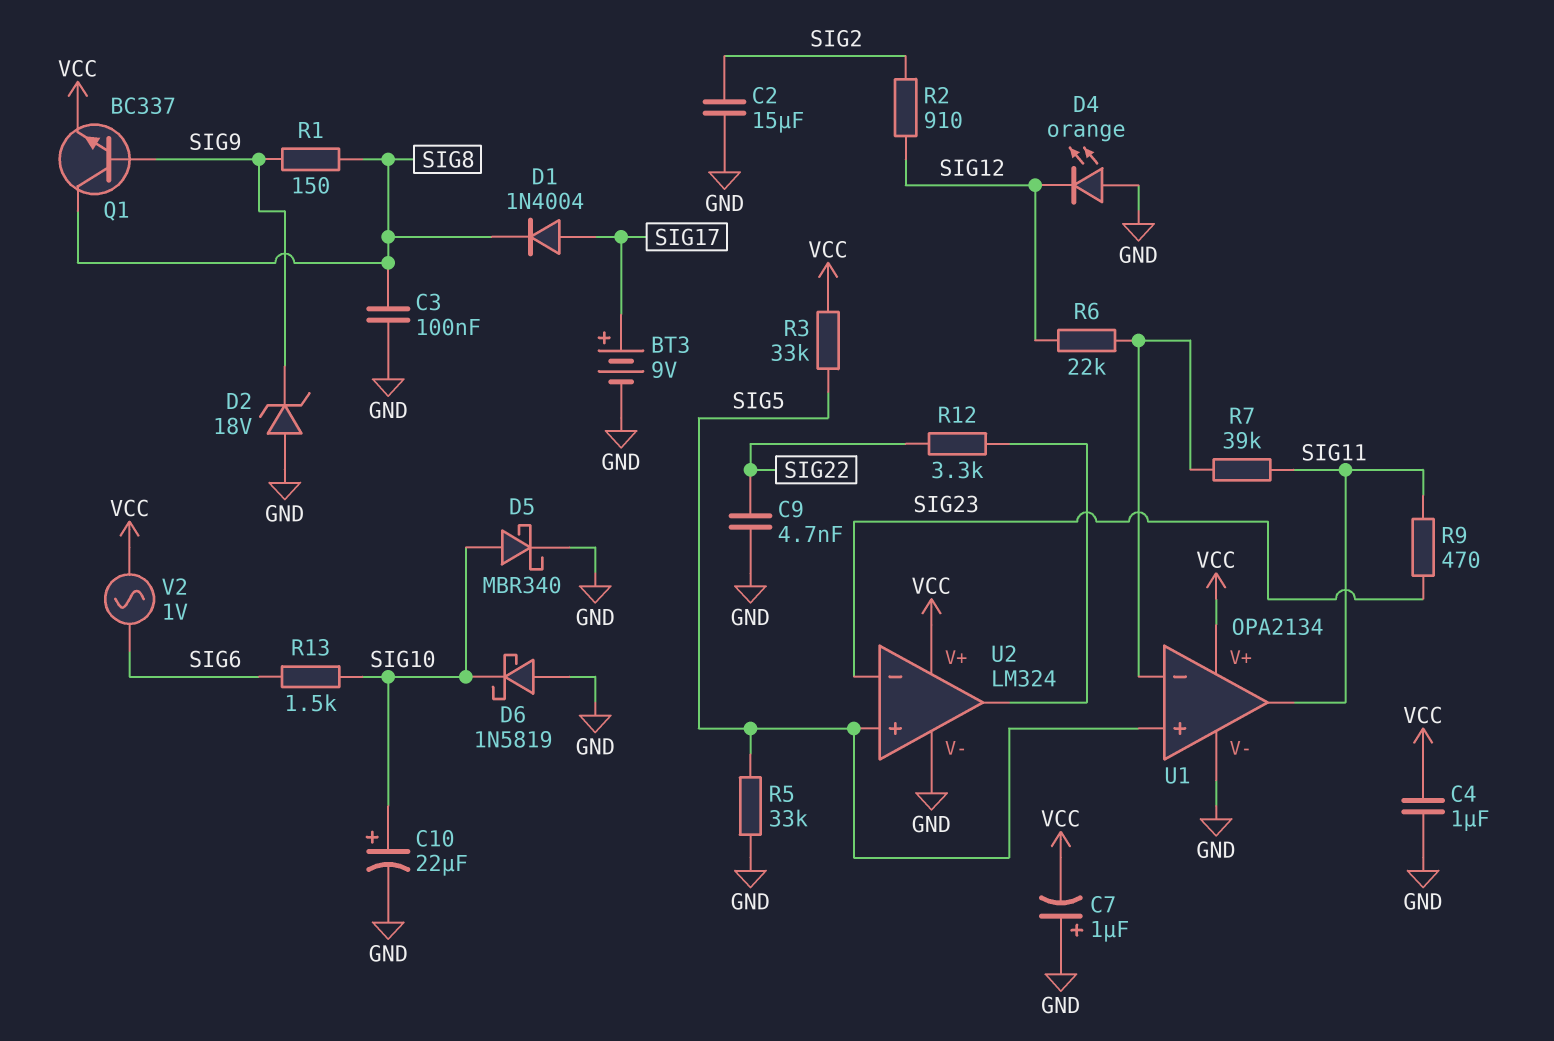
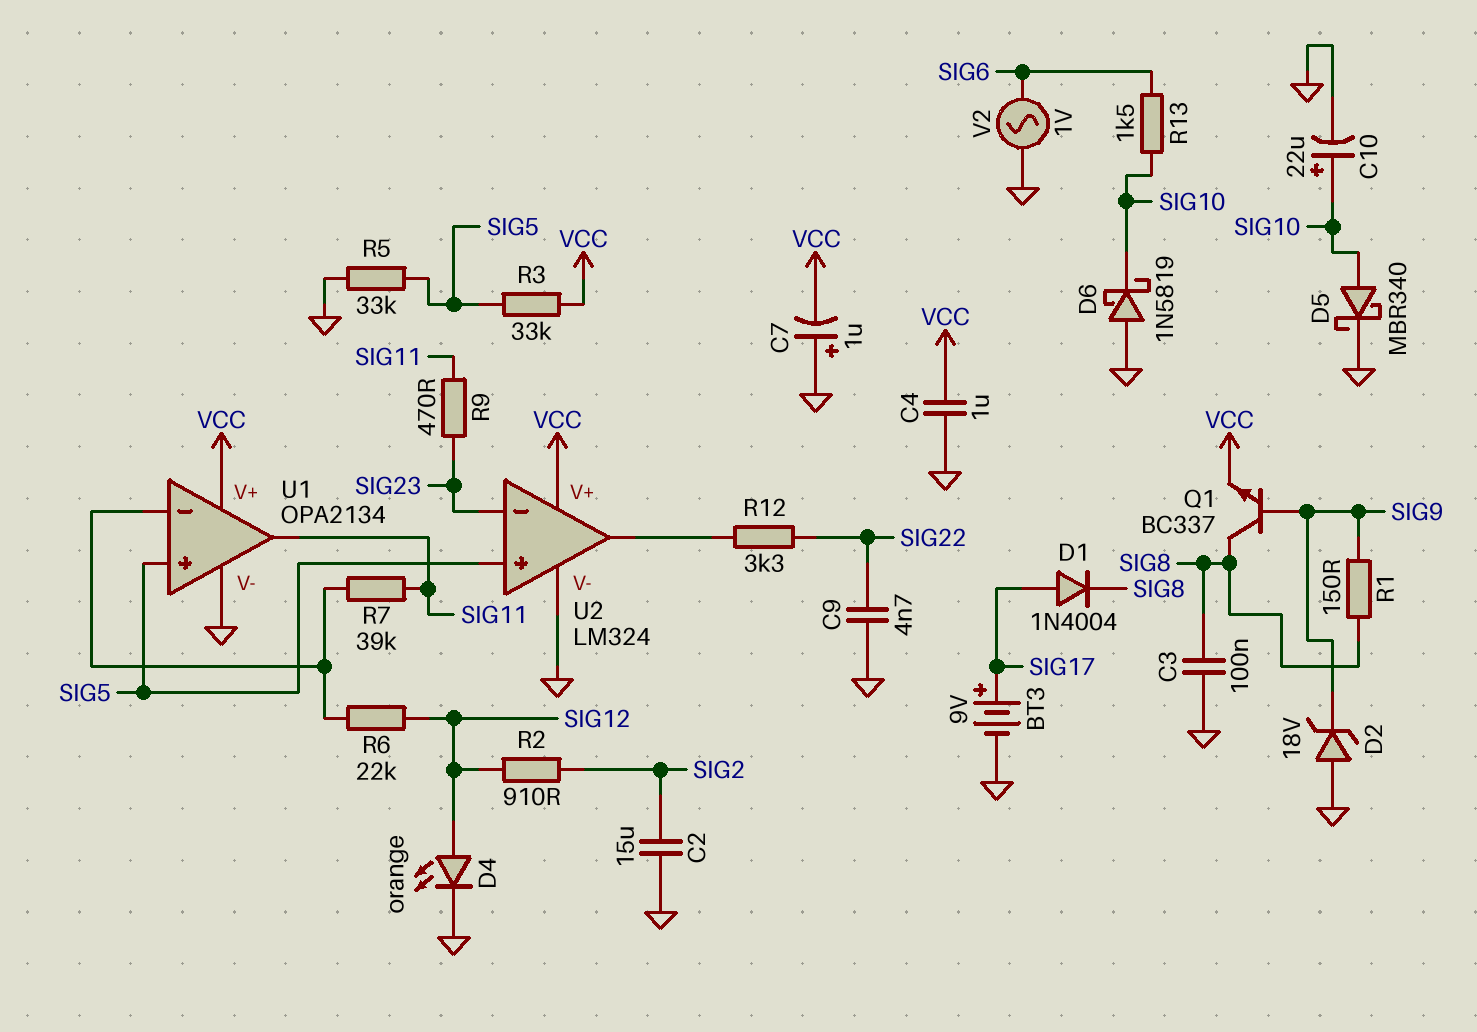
D4: LED orange (A GND, K SIG12) -> LED orange (A SIG12, K GND)
V2: AC 1V (SIG6, VCC) -> AC 1V (GND, SIG6)

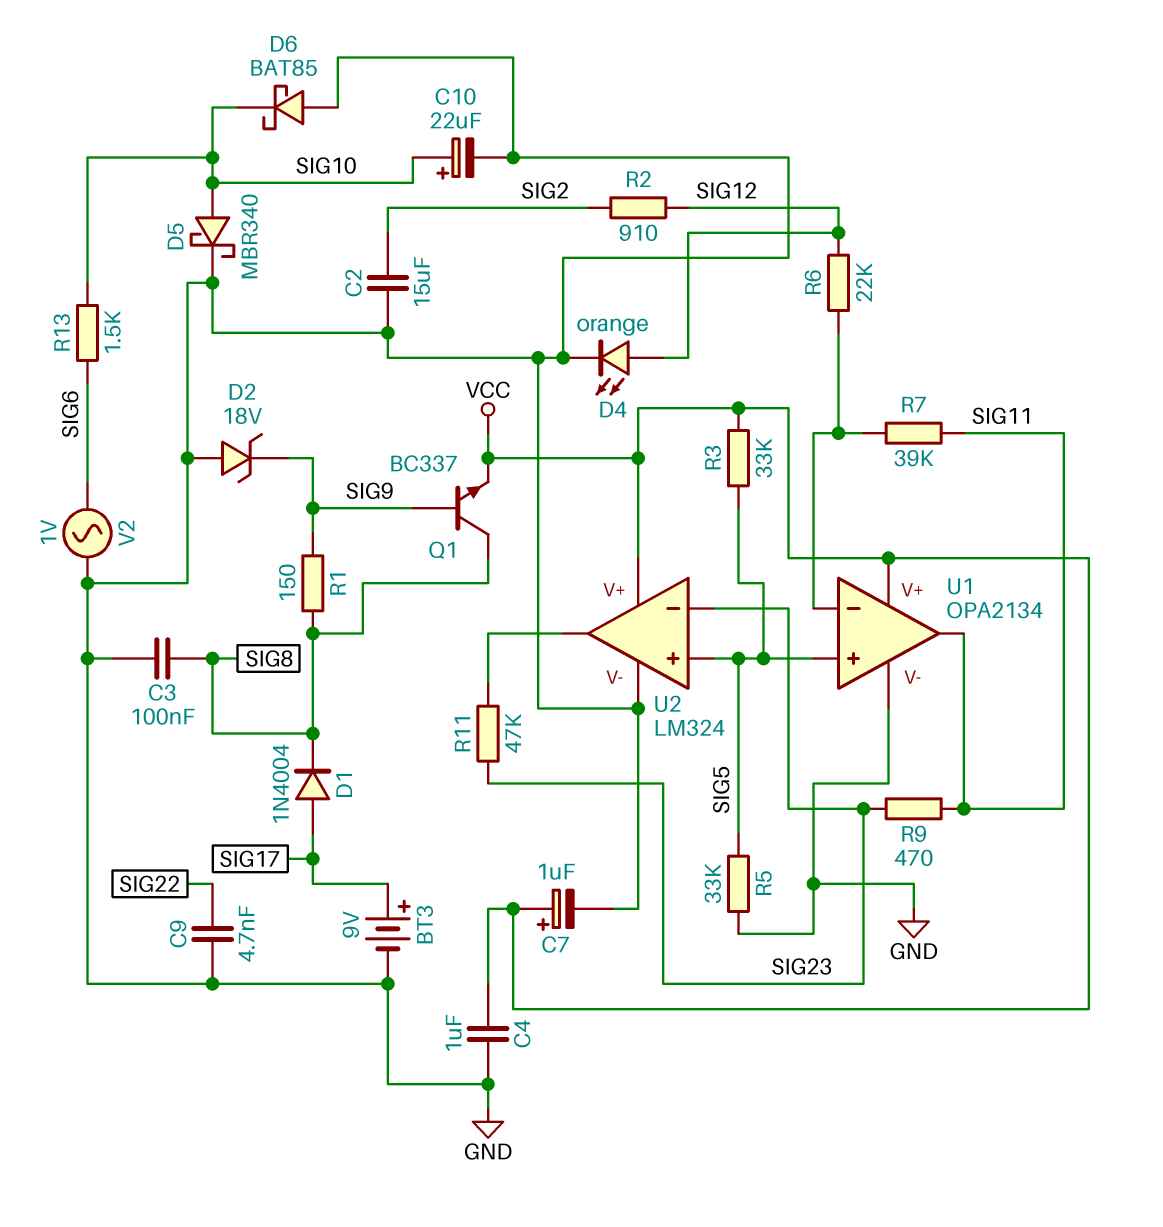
C7: 1uF (plus GND, minus VCC) -> 1uF (plus VCC, minus GND)
D6: schottky 1N5819 (A GND, K SIG10) -> schottky BAT85 (A GND, K SIG10)
R11: none -> 47k (SIG23, U2/out)
R12: 3.3k (SIG22, U2/out) -> none

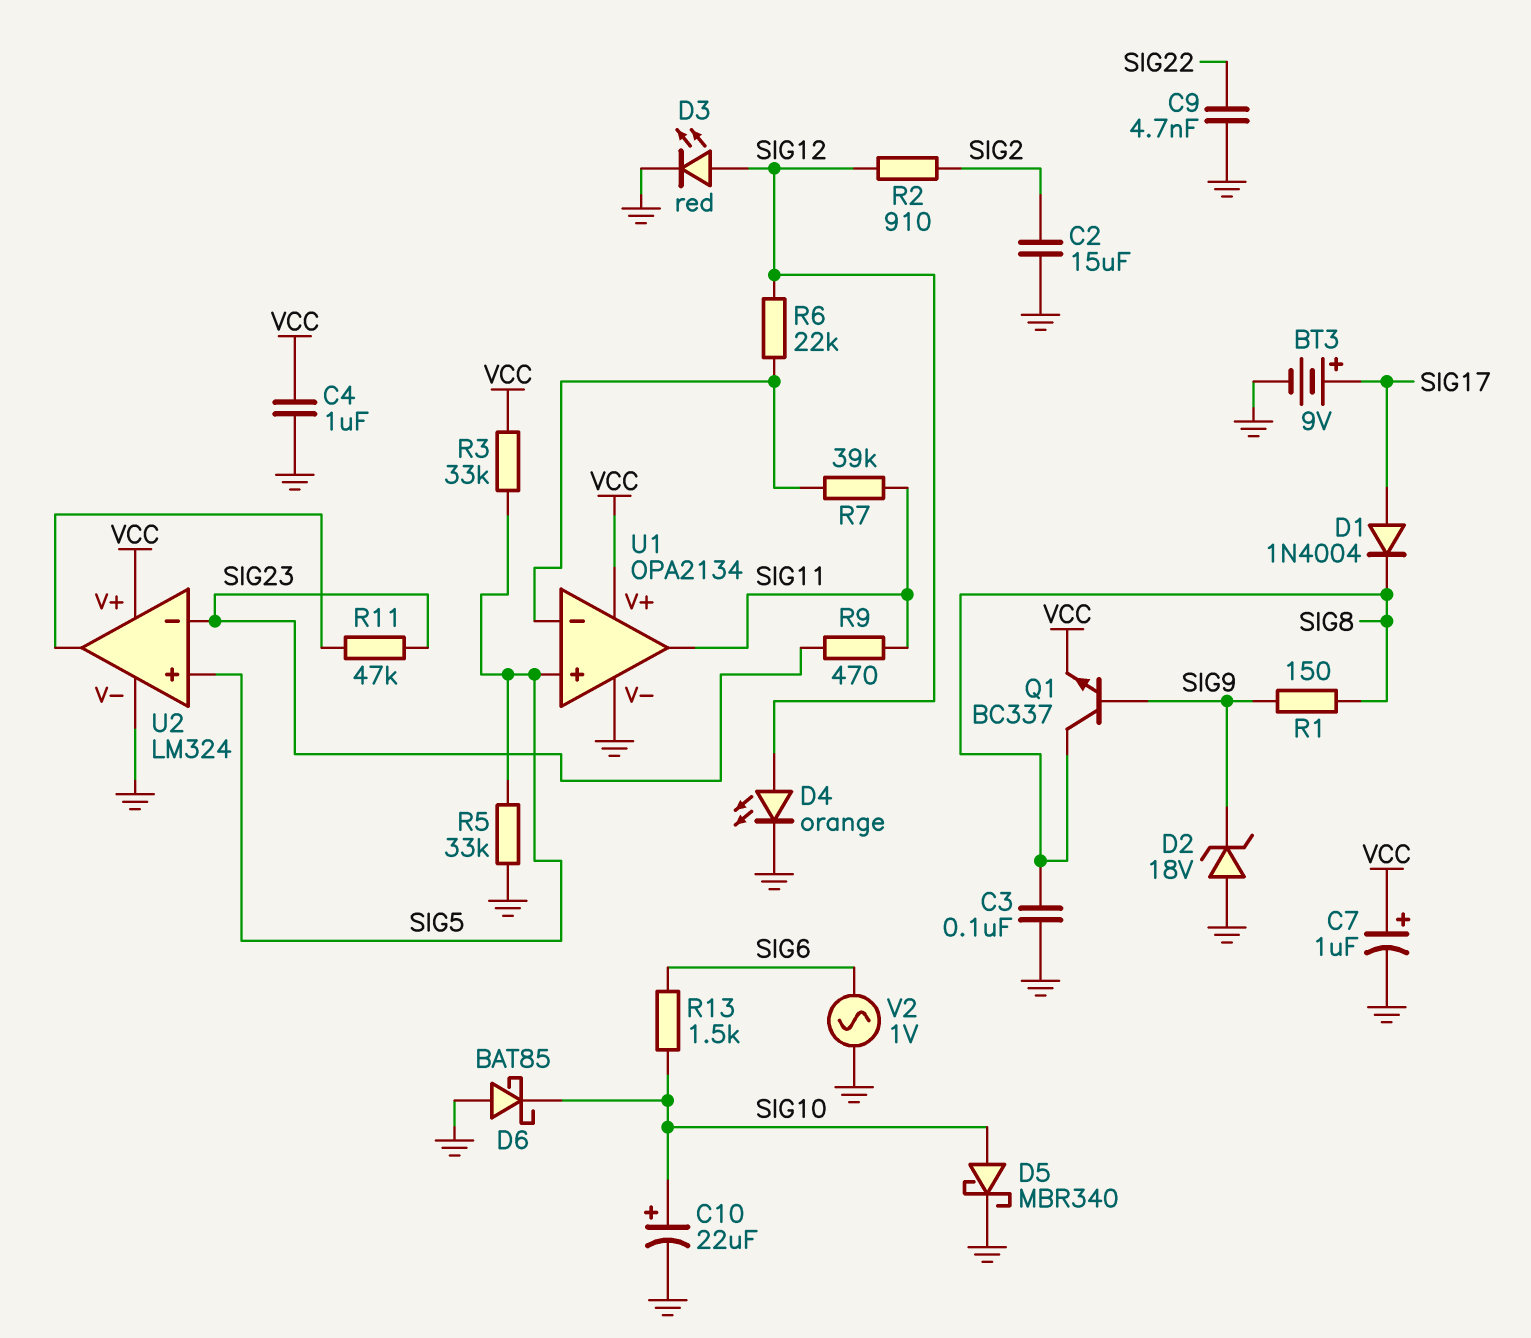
D3: none -> LED red (A SIG12, K GND)

